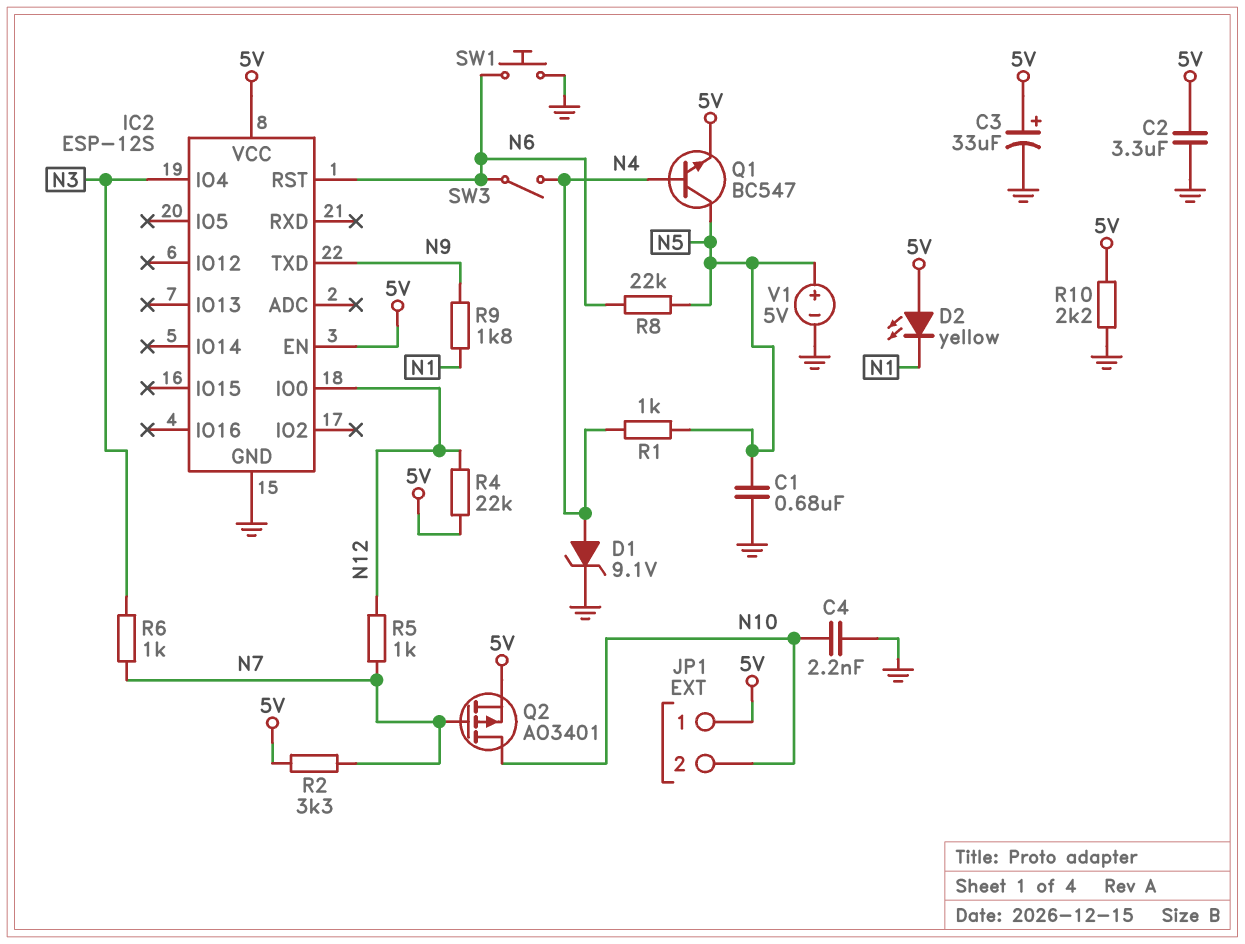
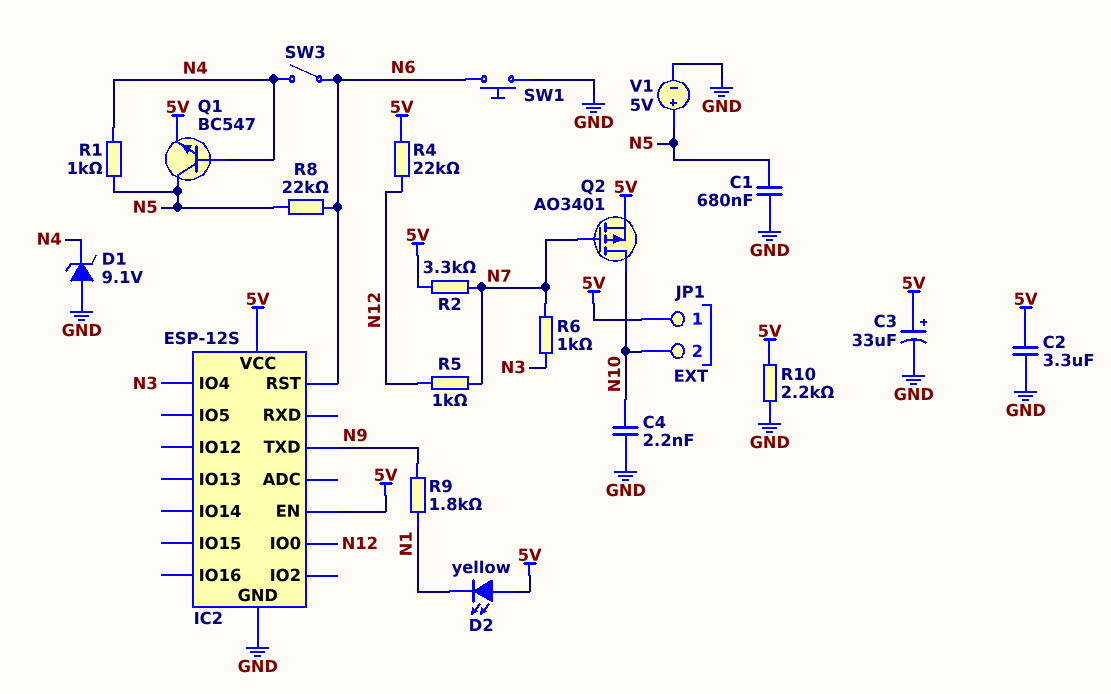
D1: zener 9.1V (A N4, K GND) -> zener 9.1V (A GND, K N4)

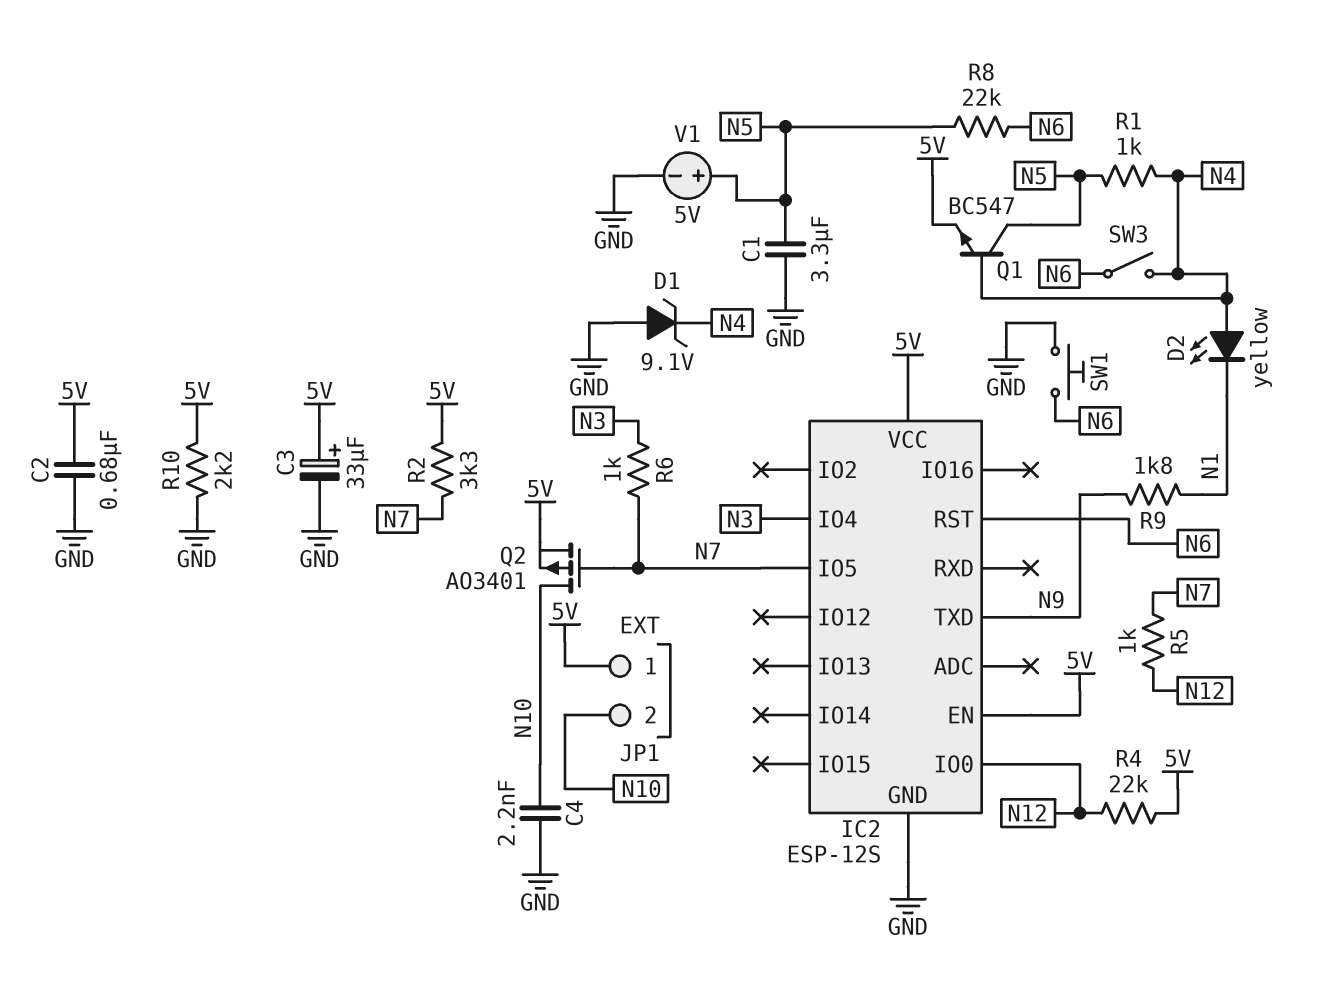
C1: 680nF (GND, N5) -> 3.3uF (GND, N5)
C2: 3.3uF (5V, GND) -> 680nF (5V, GND)
D2: LED yellow (A 5V, K N1) -> LED yellow (A N4, K N1)
IC2 pin IO5: none -> N7

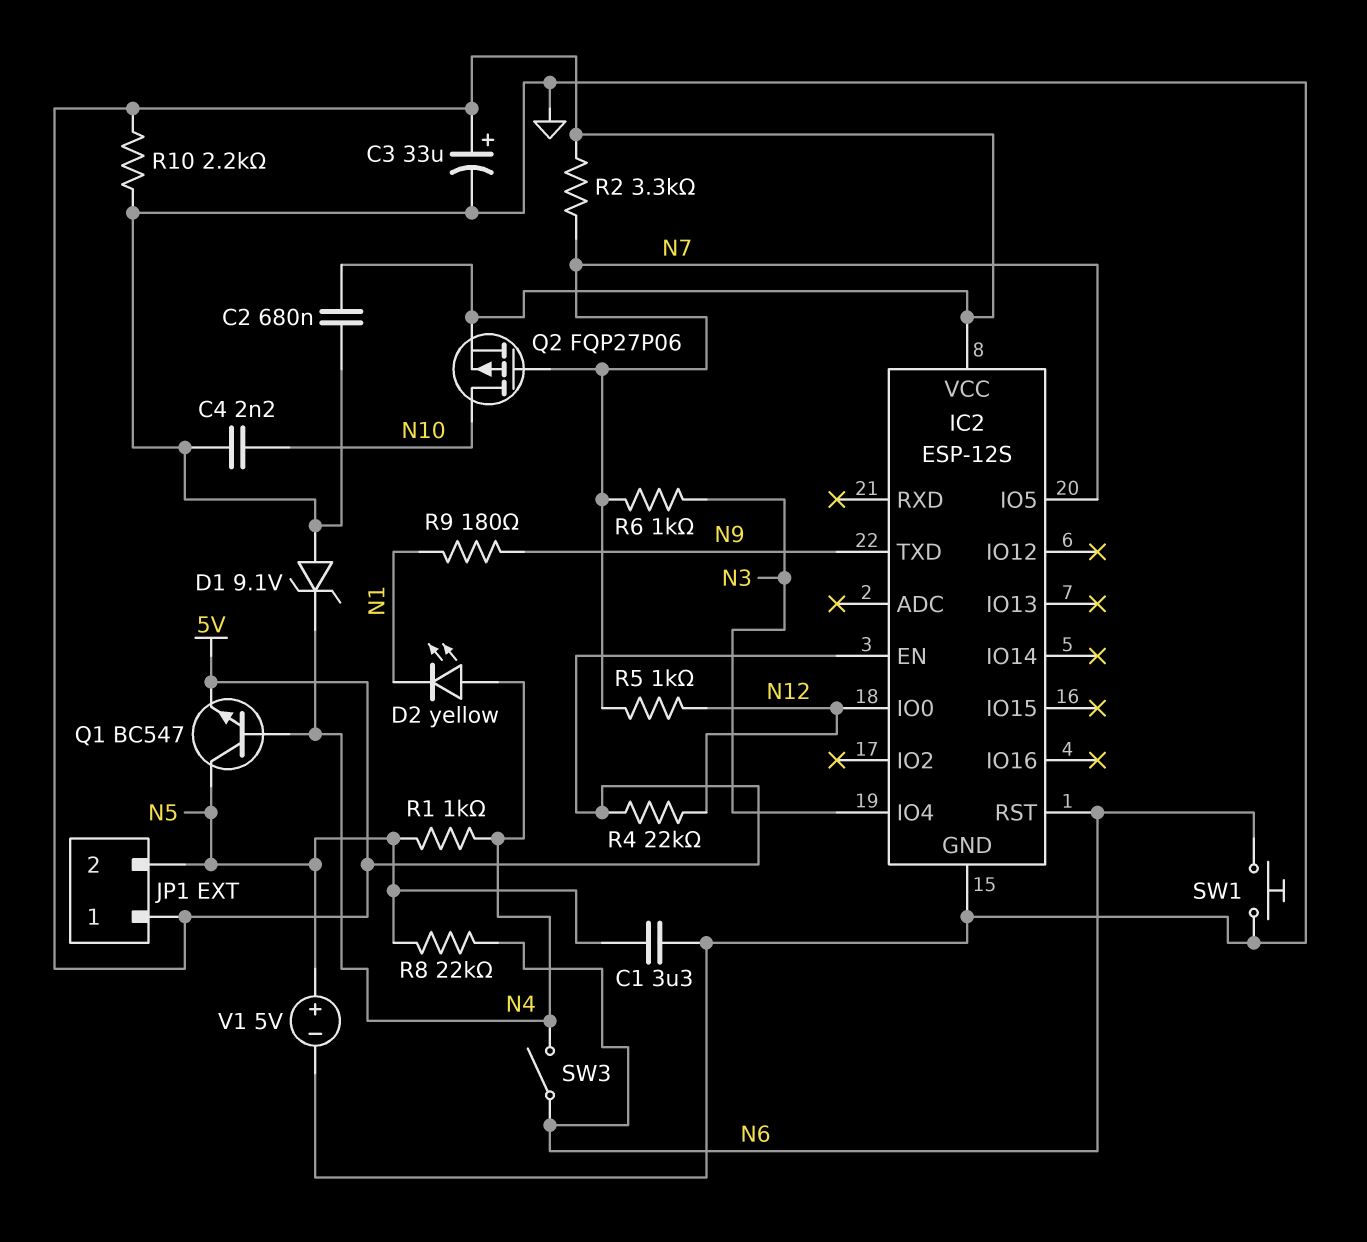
JP1 pin 2: N10 -> N5
Q2: PMOS AO3401 (G N7, D N10, S 5V) -> PMOS FQP27P06 (G N7, D N10, S 5V)
R9: 1.8k (N1, N9) -> 180 (N1, N9)

